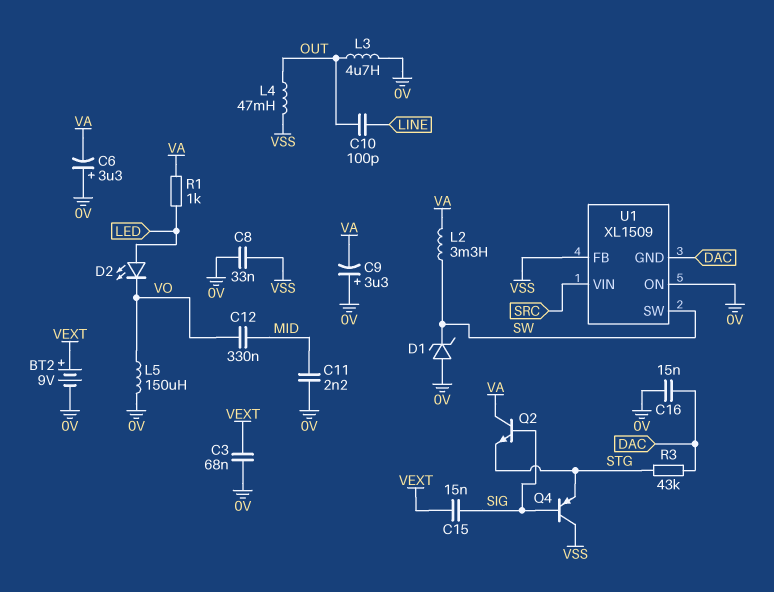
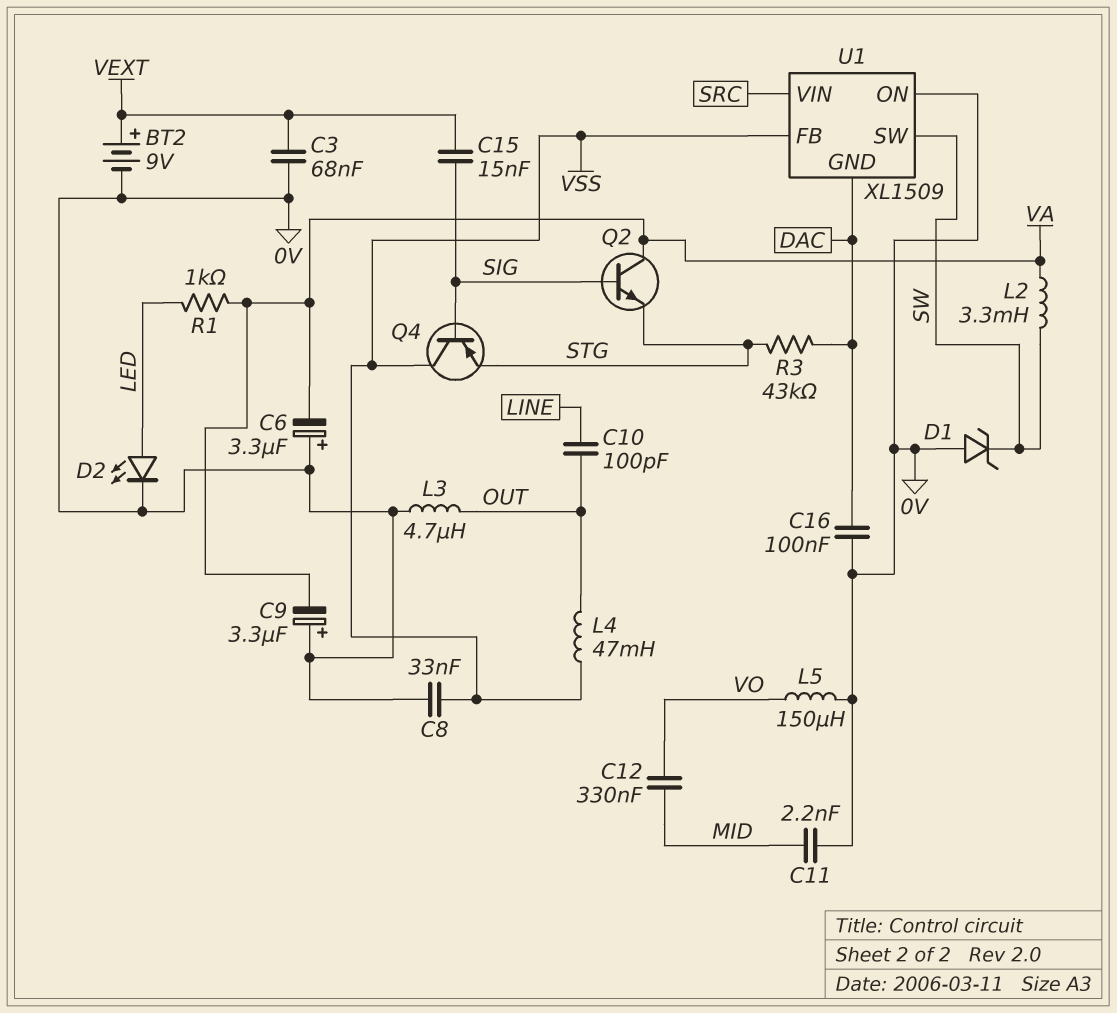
C16: 15nF (0V, DAC) -> 100nF (0V, DAC)
D2: LED (A LED, K VO) -> LED (A LED, K 0V)

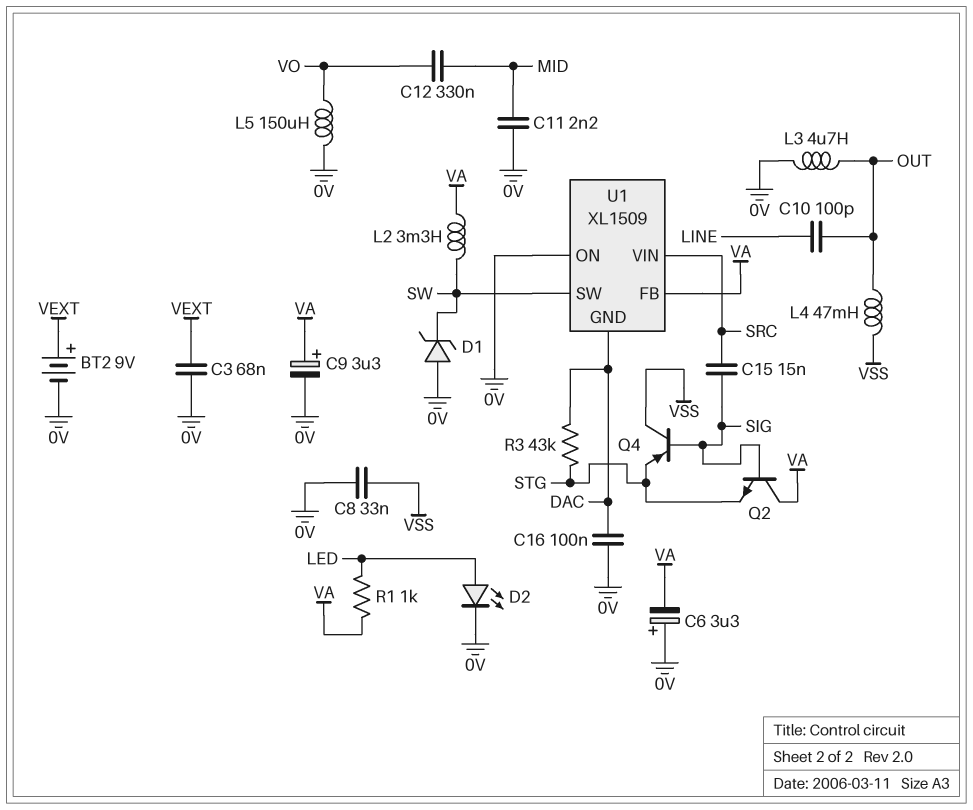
C9: 3.3uF (plus 0V, minus VA) -> 3.3uF (plus VA, minus 0V)
C15: 15nF (SIG, VEXT) -> 15nF (SIG, SRC)
U1 pin FB: VSS -> VA

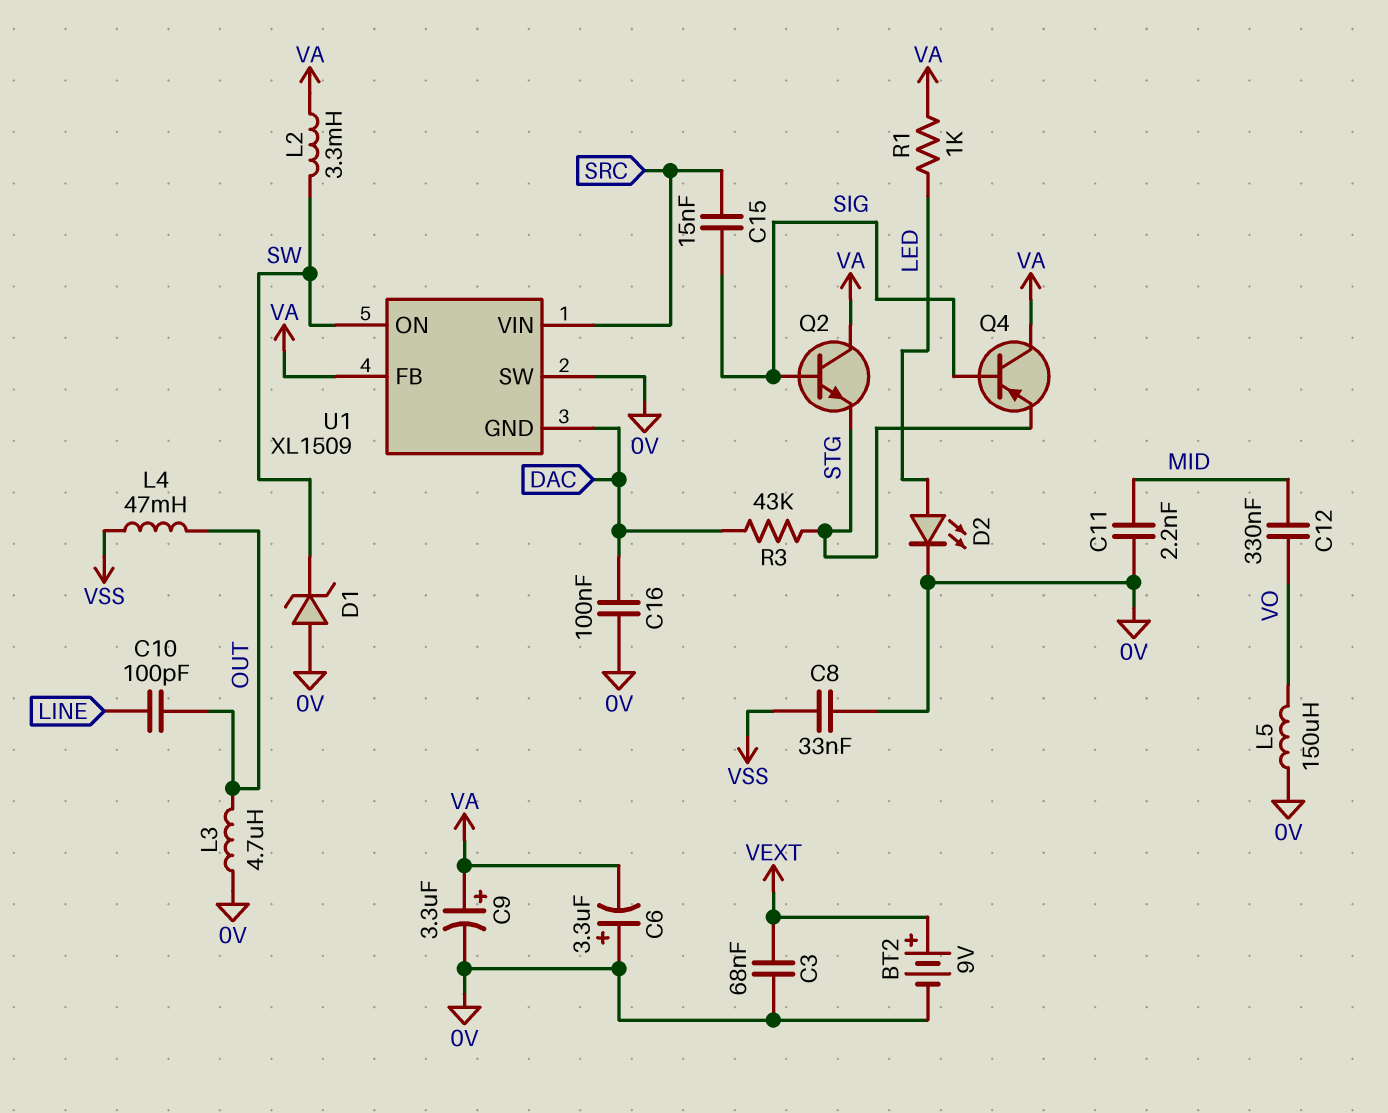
Q4: PNP (B SIG, C VSS, E STG) -> PNP (B SIG, C VA, E STG)
U1 pin ON: 0V -> SW
U1 pin SW: SW -> 0V

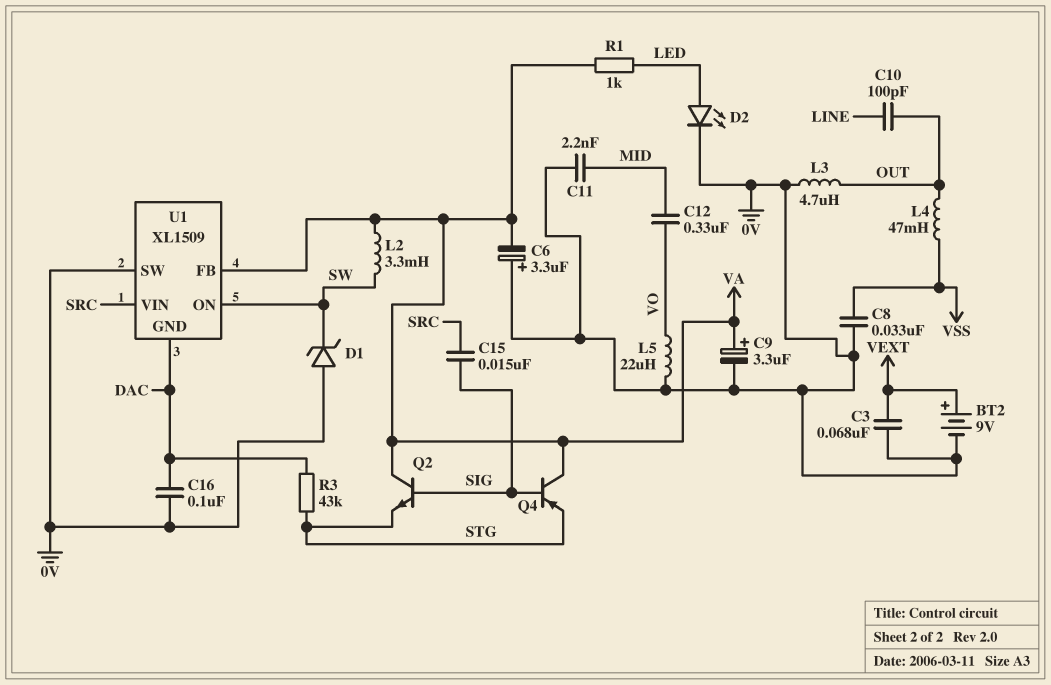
L5: 150uH (0V, VO) -> 22uH (0V, VO)

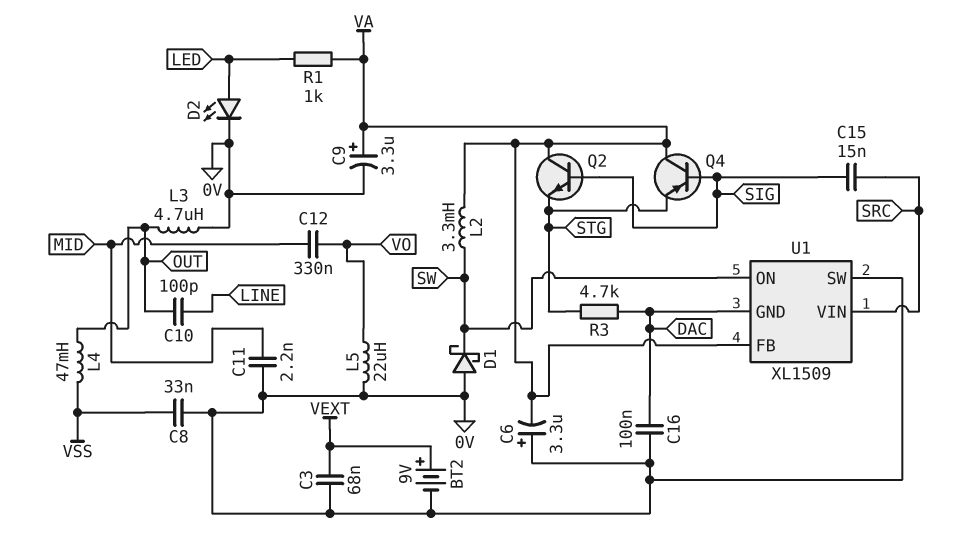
D1: zener (A 0V, K SW) -> schottky (A 0V, K SW)
R3: 43k (DAC, STG) -> 4.7k (DAC, STG)

